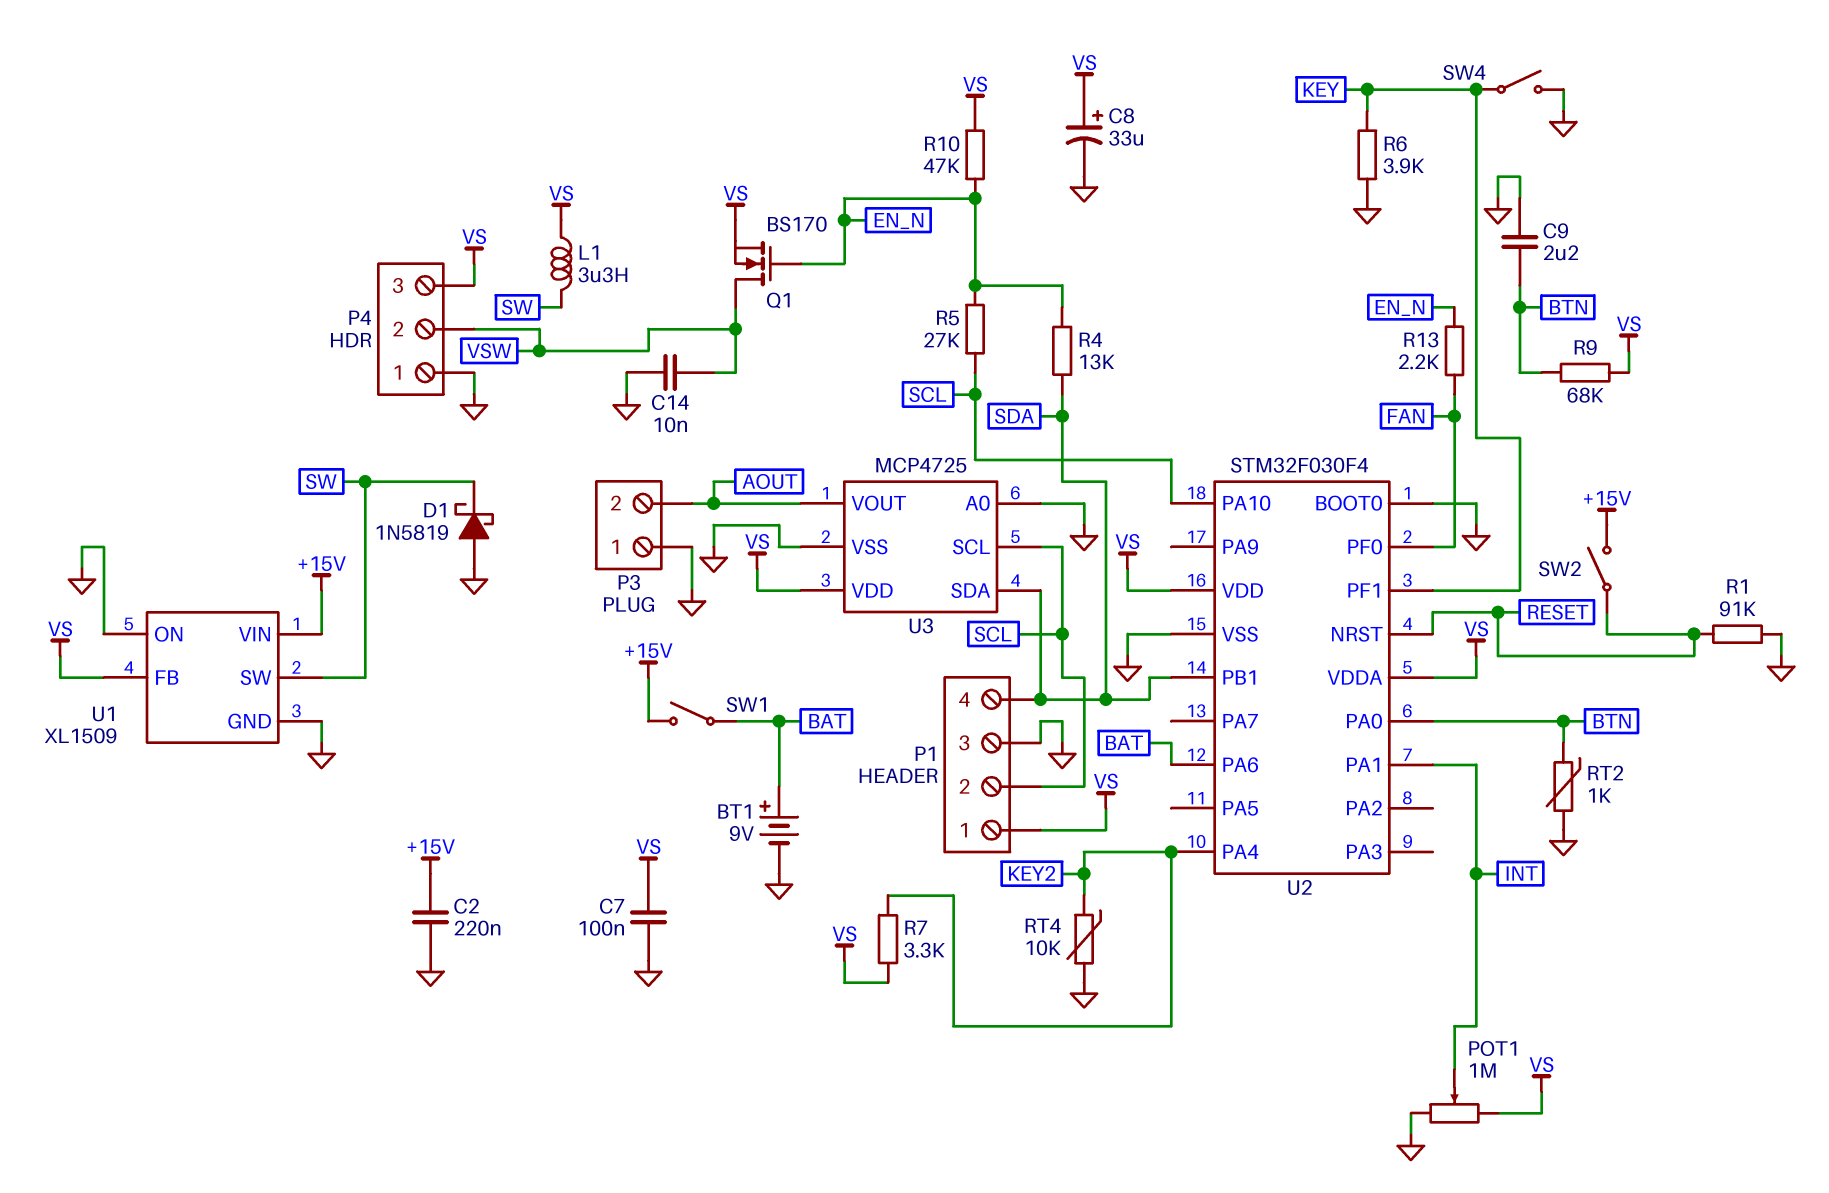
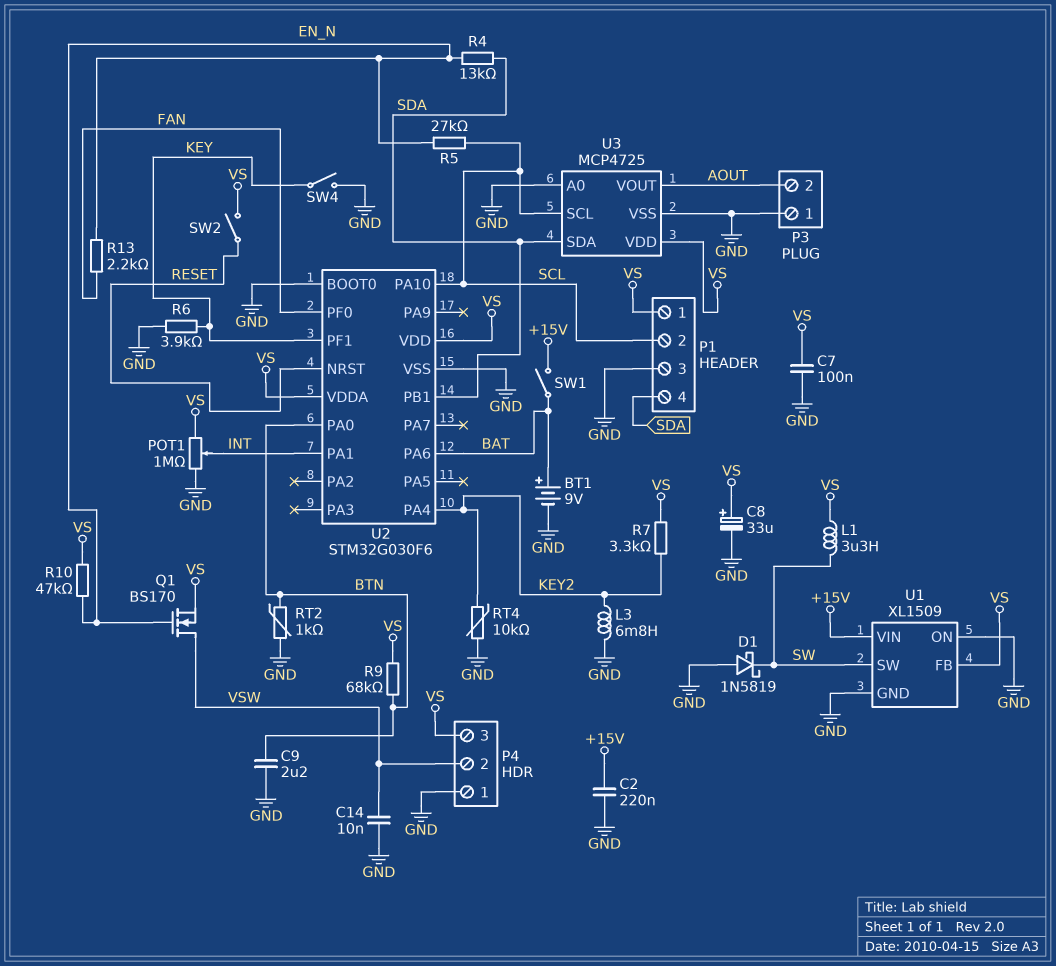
L3: none -> 6.8mH (GND, KEY2)
R1: 91k (GND, RESET) -> none
SW2: switch (+15V, RESET) -> switch (RESET, VS)
U2: STM32F030F4 -> STM32G030F6

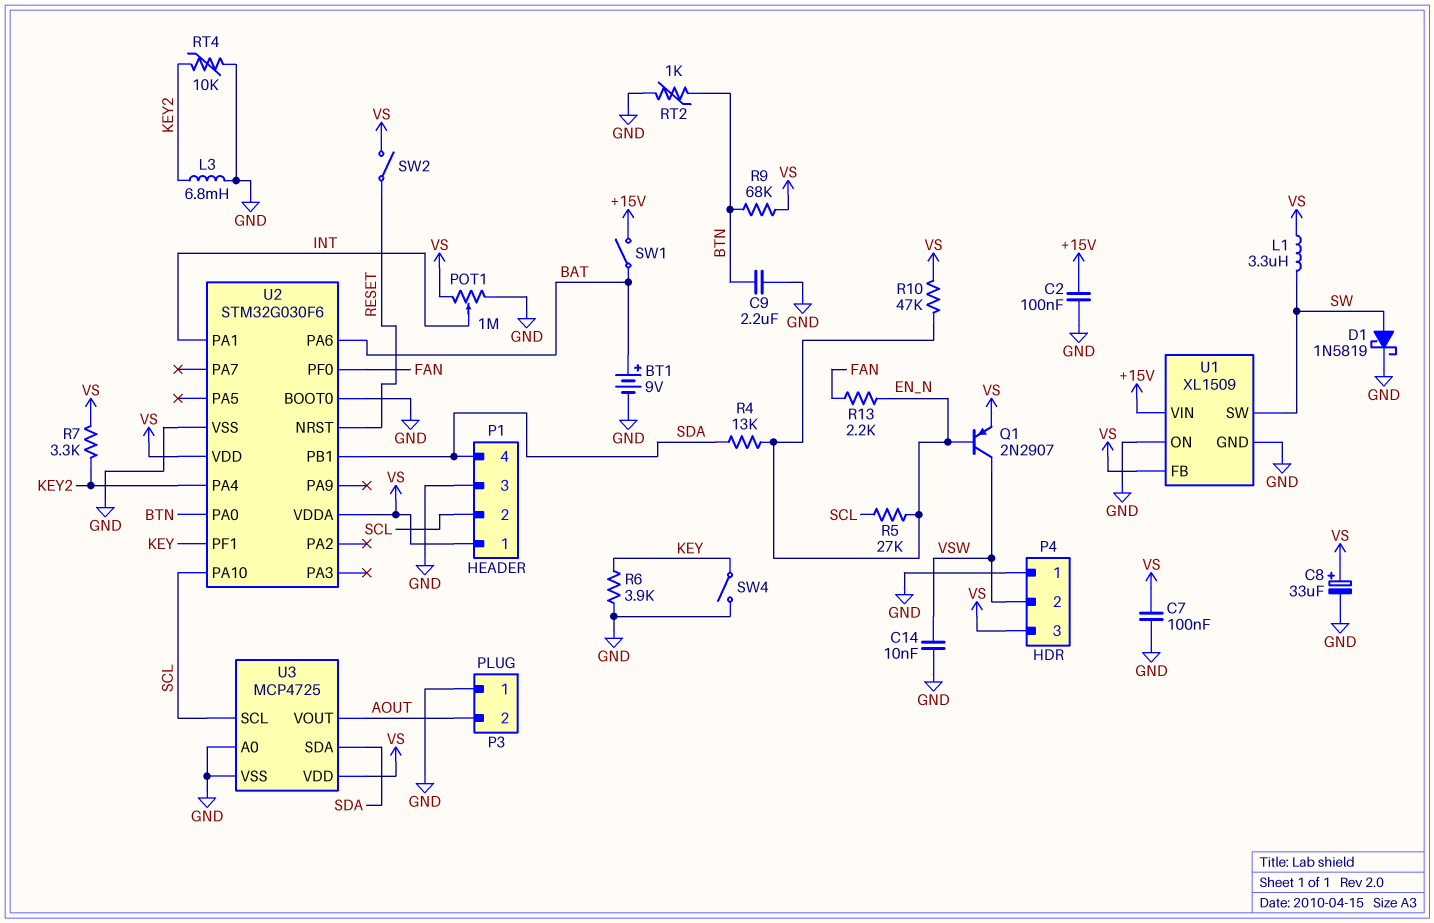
C2: 220nF (+15V, GND) -> 100nF (+15V, GND)
D1: schottky 1N5819 (A GND, K SW) -> schottky 1N5819 (A SW, K GND)
Q1: NMOS BS170 (G EN_N, D VSW, S VS) -> PNP 2N2907 (B EN_N, C VSW, E VS)

